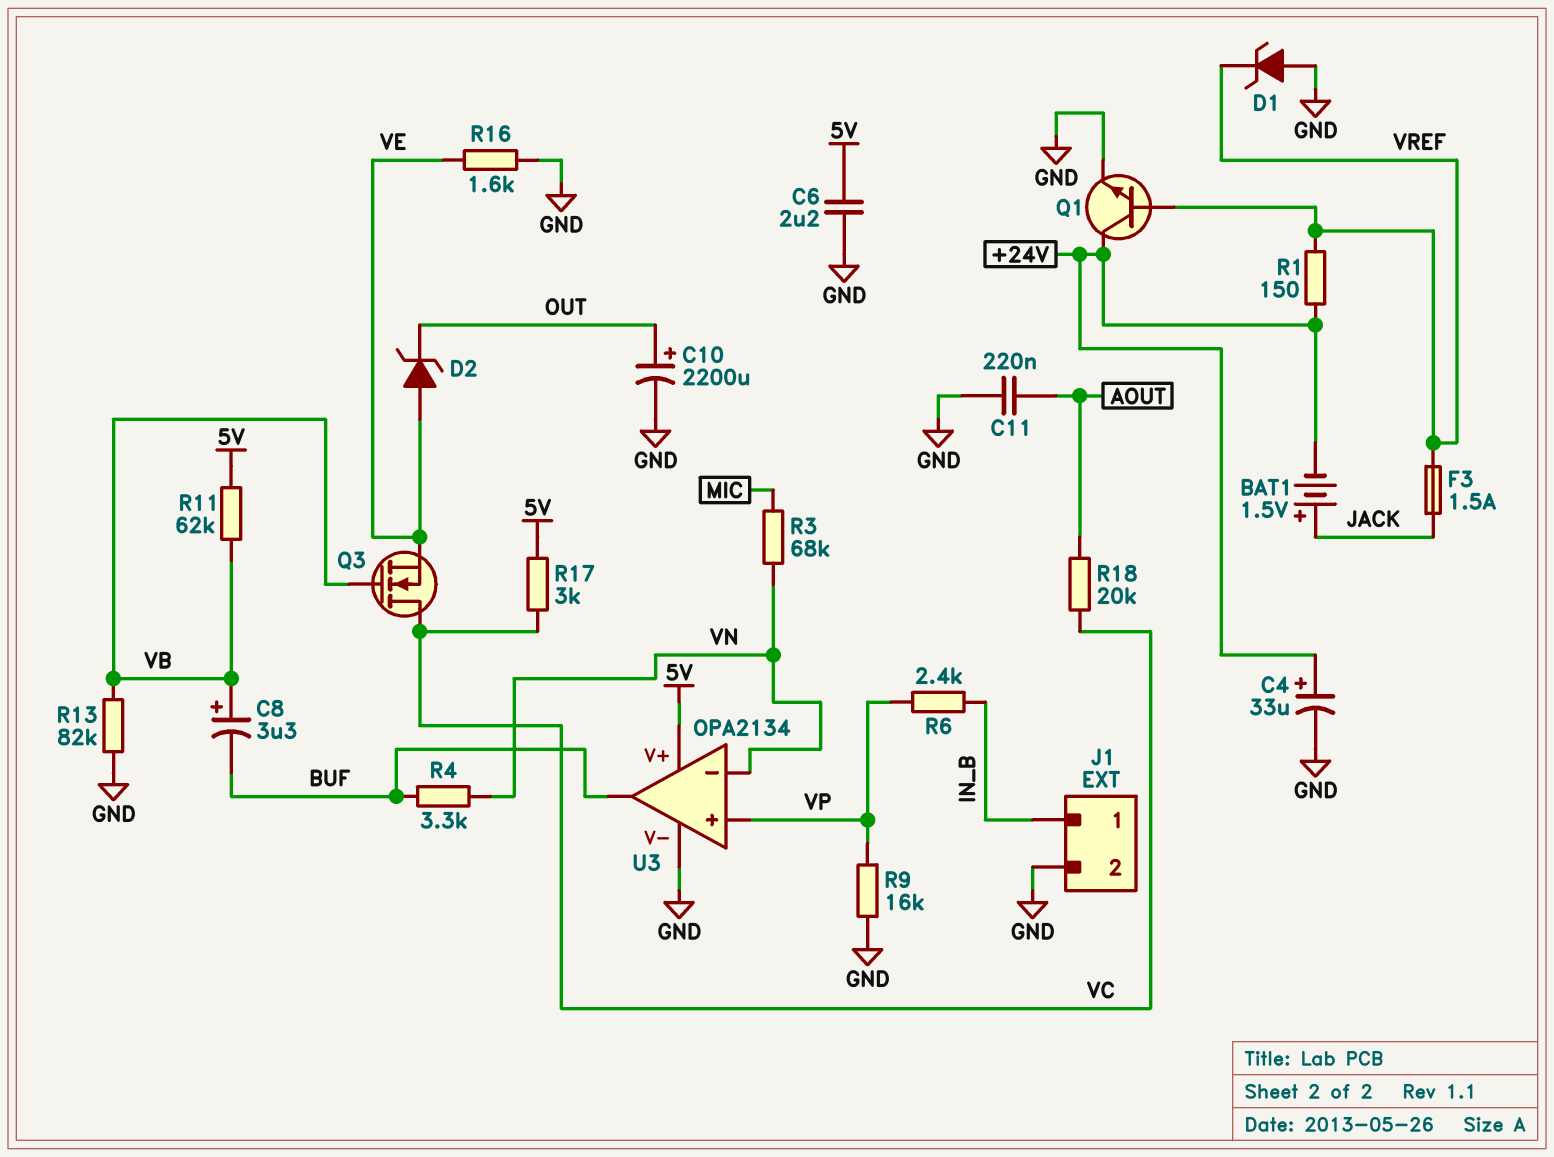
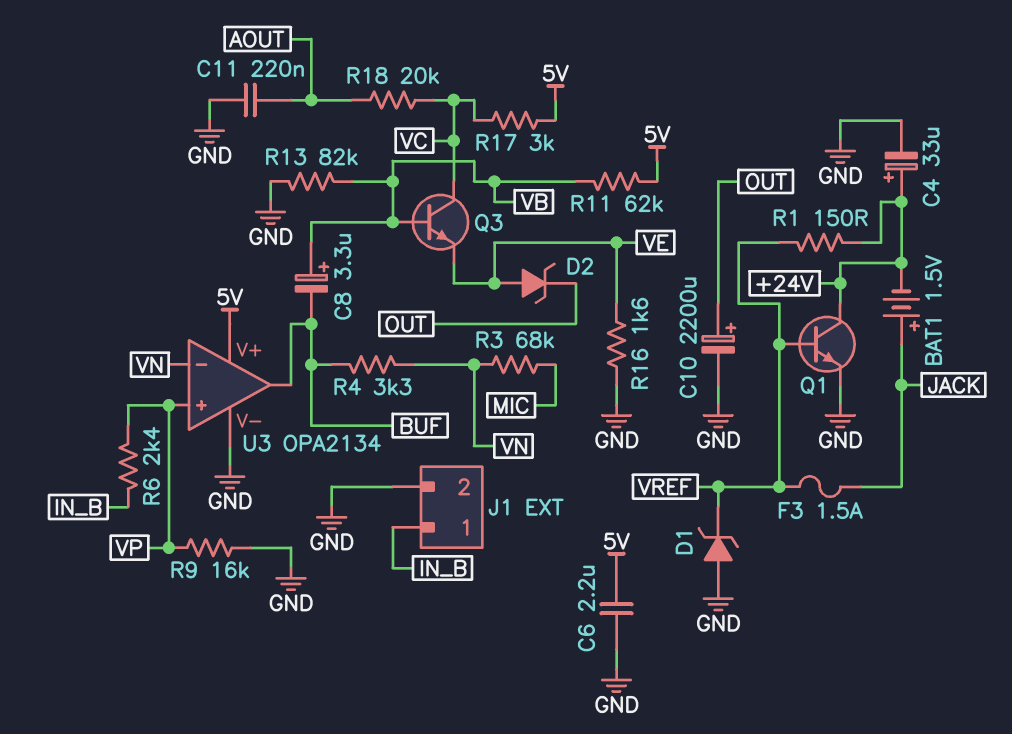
Q3: NMOS (G VB, D VC, S VE) -> NPN (B VB, C VC, E VE)

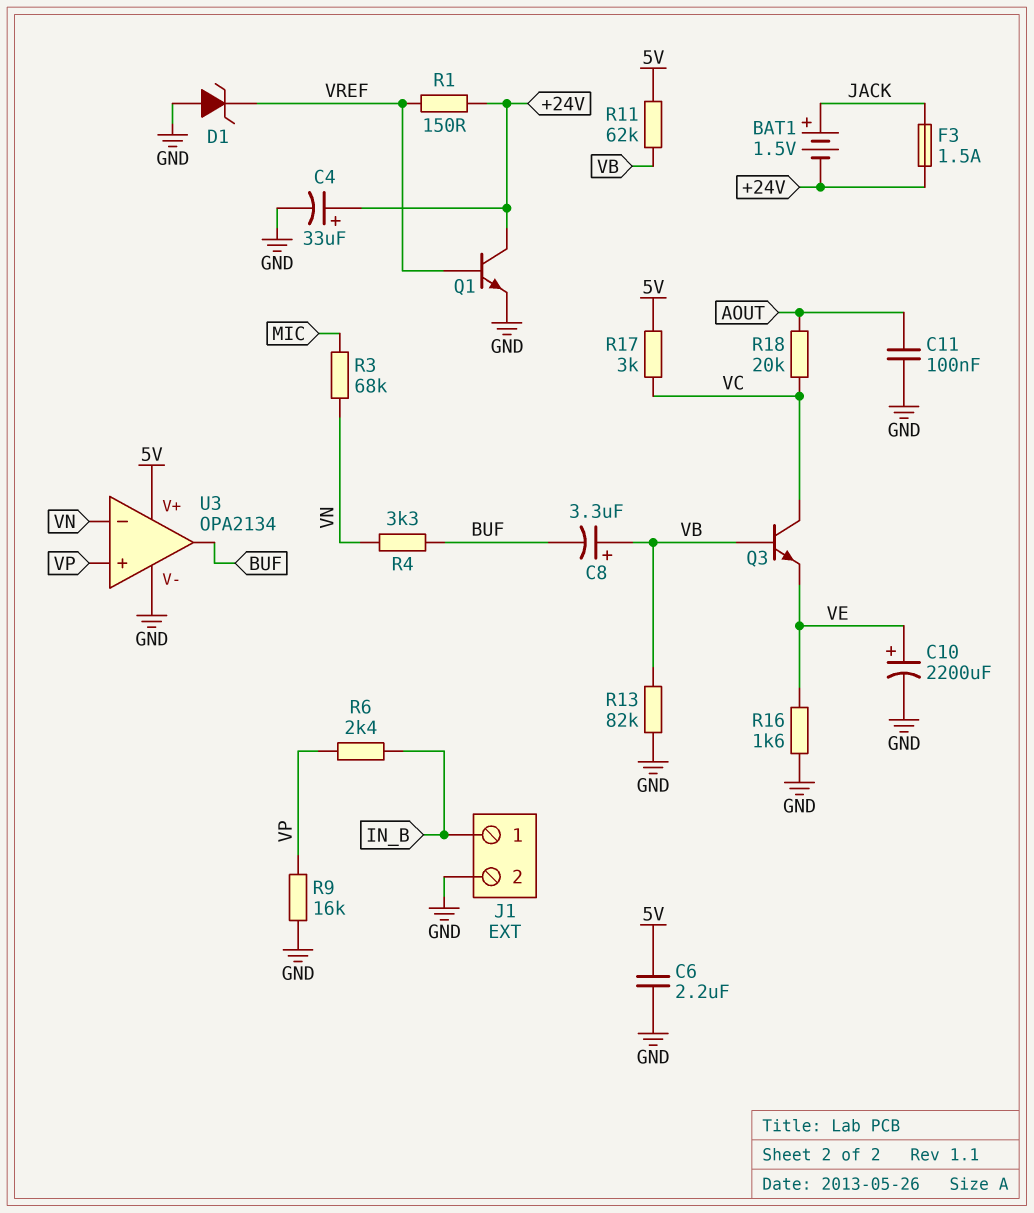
C10: 2200uF (plus OUT, minus GND) -> 2200uF (plus VE, minus GND)
C11: 220nF (AOUT, GND) -> 100nF (AOUT, GND)
D2: zener (A VE, K OUT) -> none
F3: 1.5A (JACK, VREF) -> 1.5A (+24V, JACK)

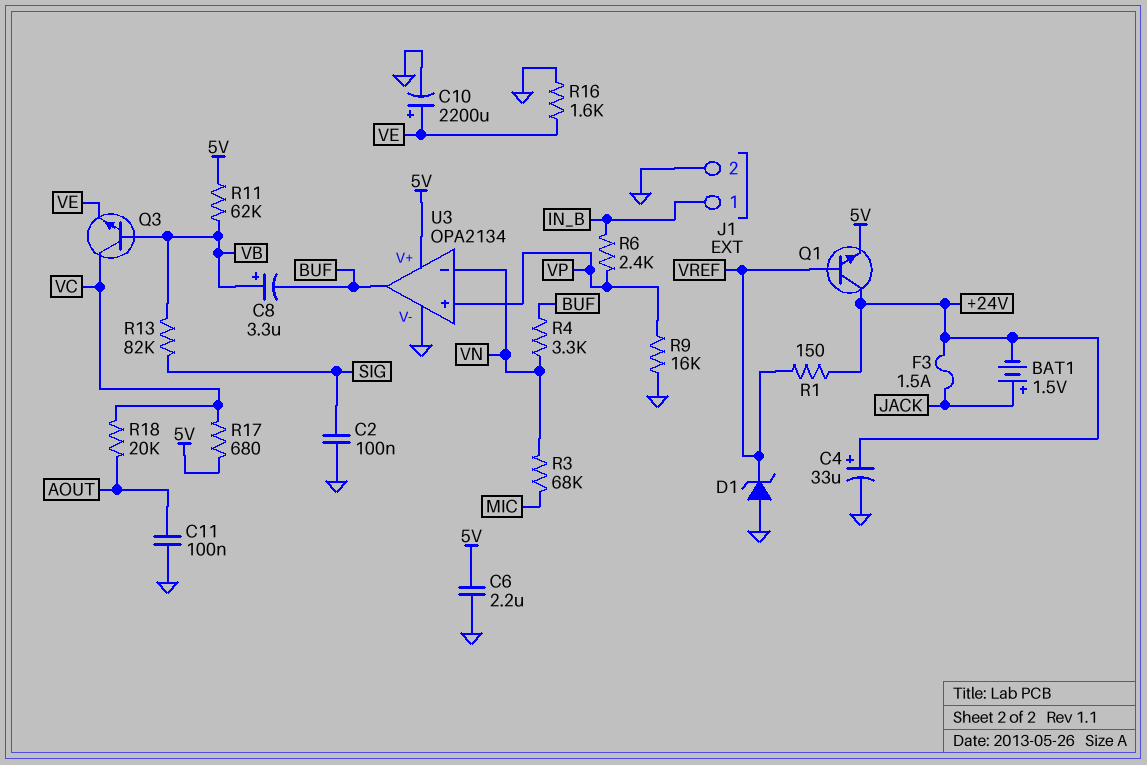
C2: none -> 100nF (GND, SIG)
Q1: NPN (B VREF, C +24V, E GND) -> NPN (B VREF, C +24V, E 5V)
R13: 82k (GND, VB) -> 82k (SIG, VB)
R17: 3k (5V, VC) -> 680 (5V, VC)

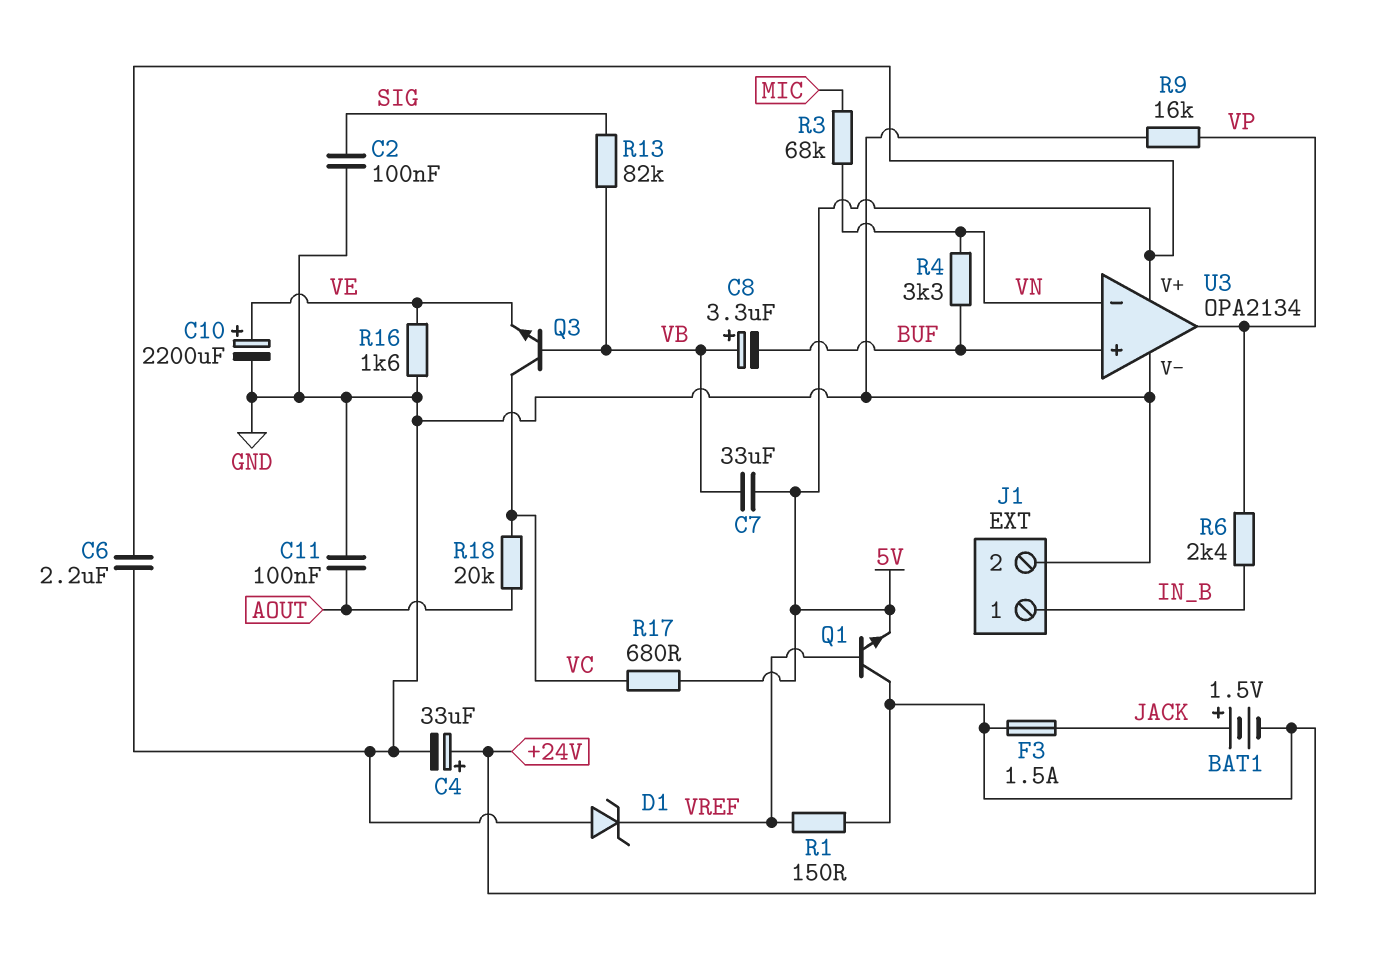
C7: none -> 33uF (5V, VB)
R11: 62k (5V, VB) -> none
U3 pin in+: VP -> BUF
U3 pin out: BUF -> VP

